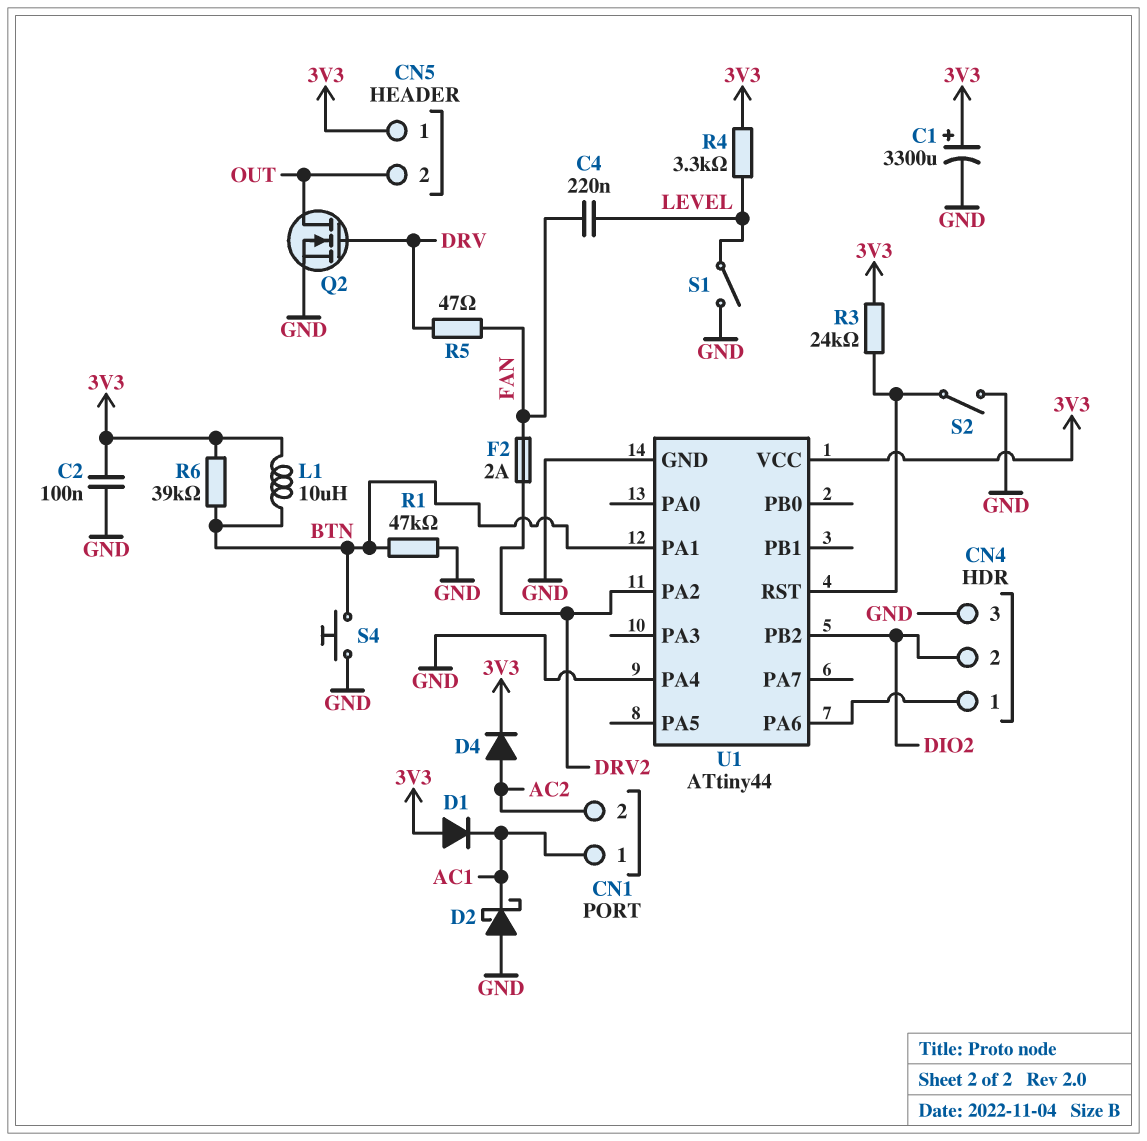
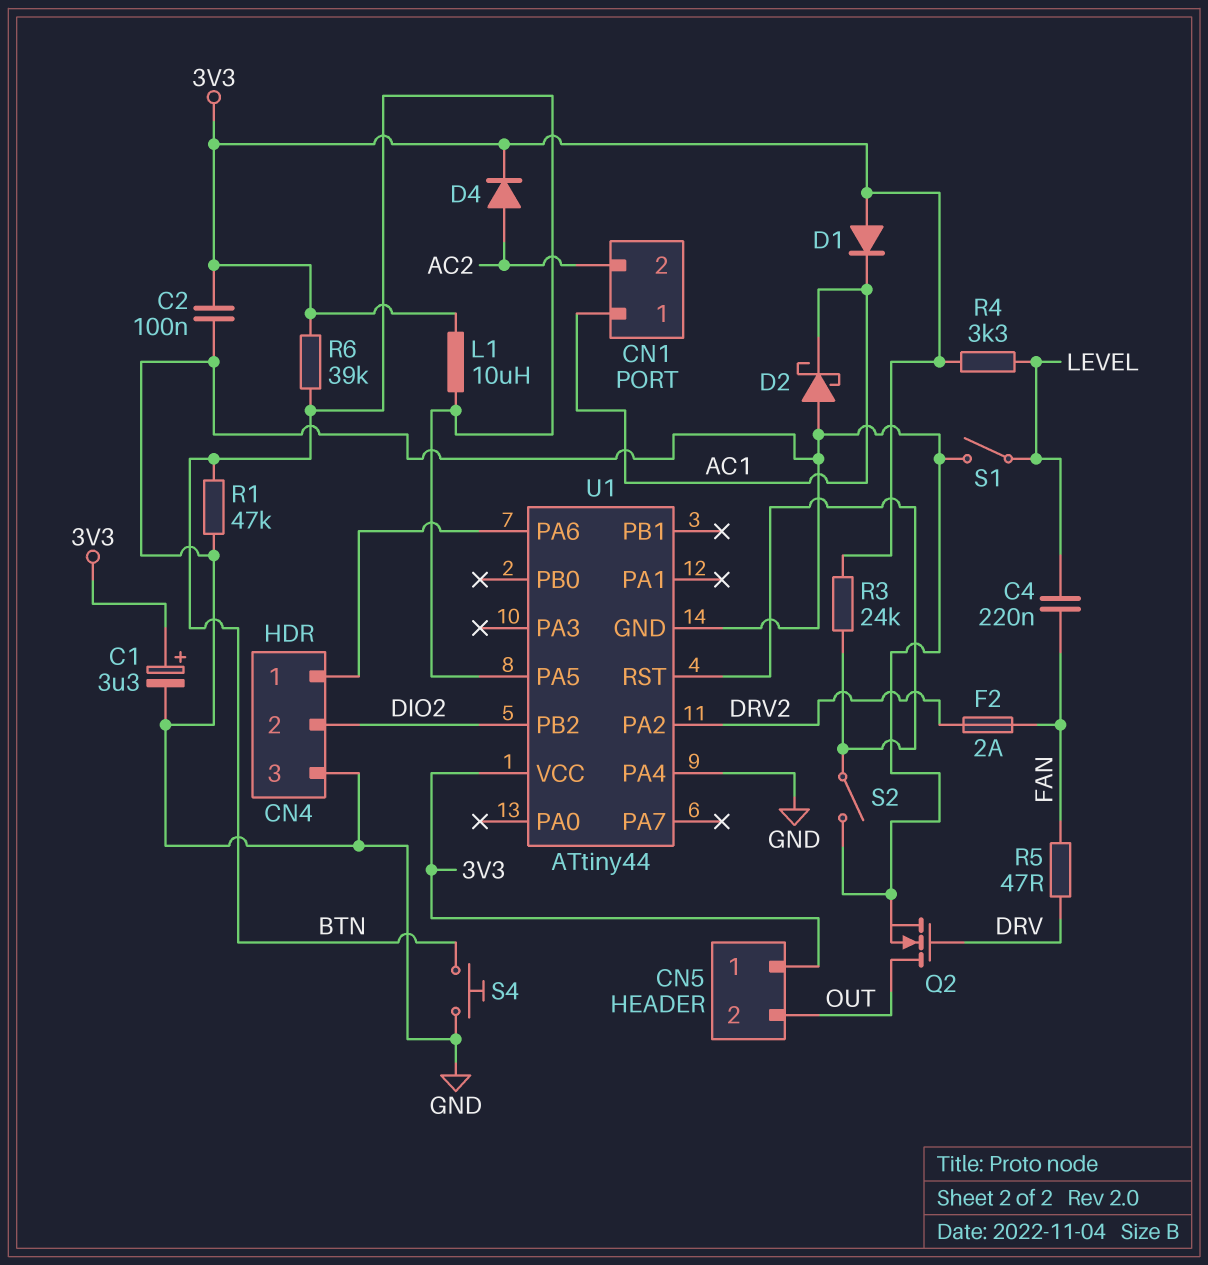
C1: 3300uF (plus 3V3, minus GND) -> 3.3uF (plus 3V3, minus GND)
U1 pin PA1: BTN -> none
U1 pin PA5: none -> BTN

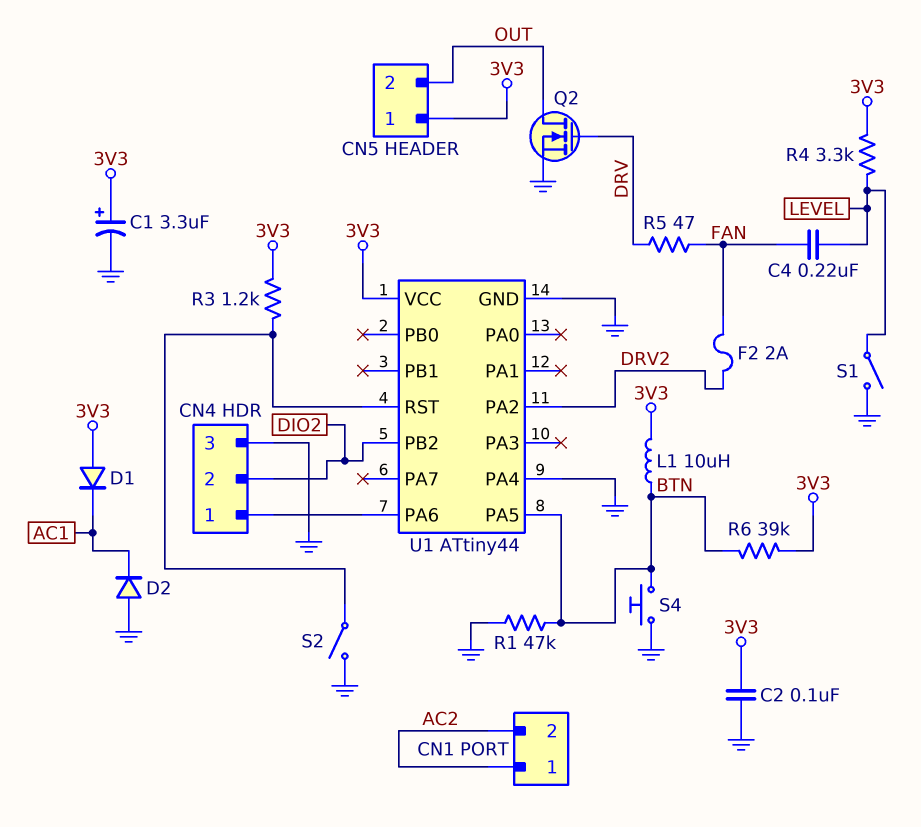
CN1 pin 1: AC1 -> AC2
D2: schottky (A GND, K AC1) -> diode (A GND, K AC1)
D4: diode (A AC2, K 3V3) -> none
R3: 24k (3V3, U1/RST) -> 1.2k (3V3, U1/RST)

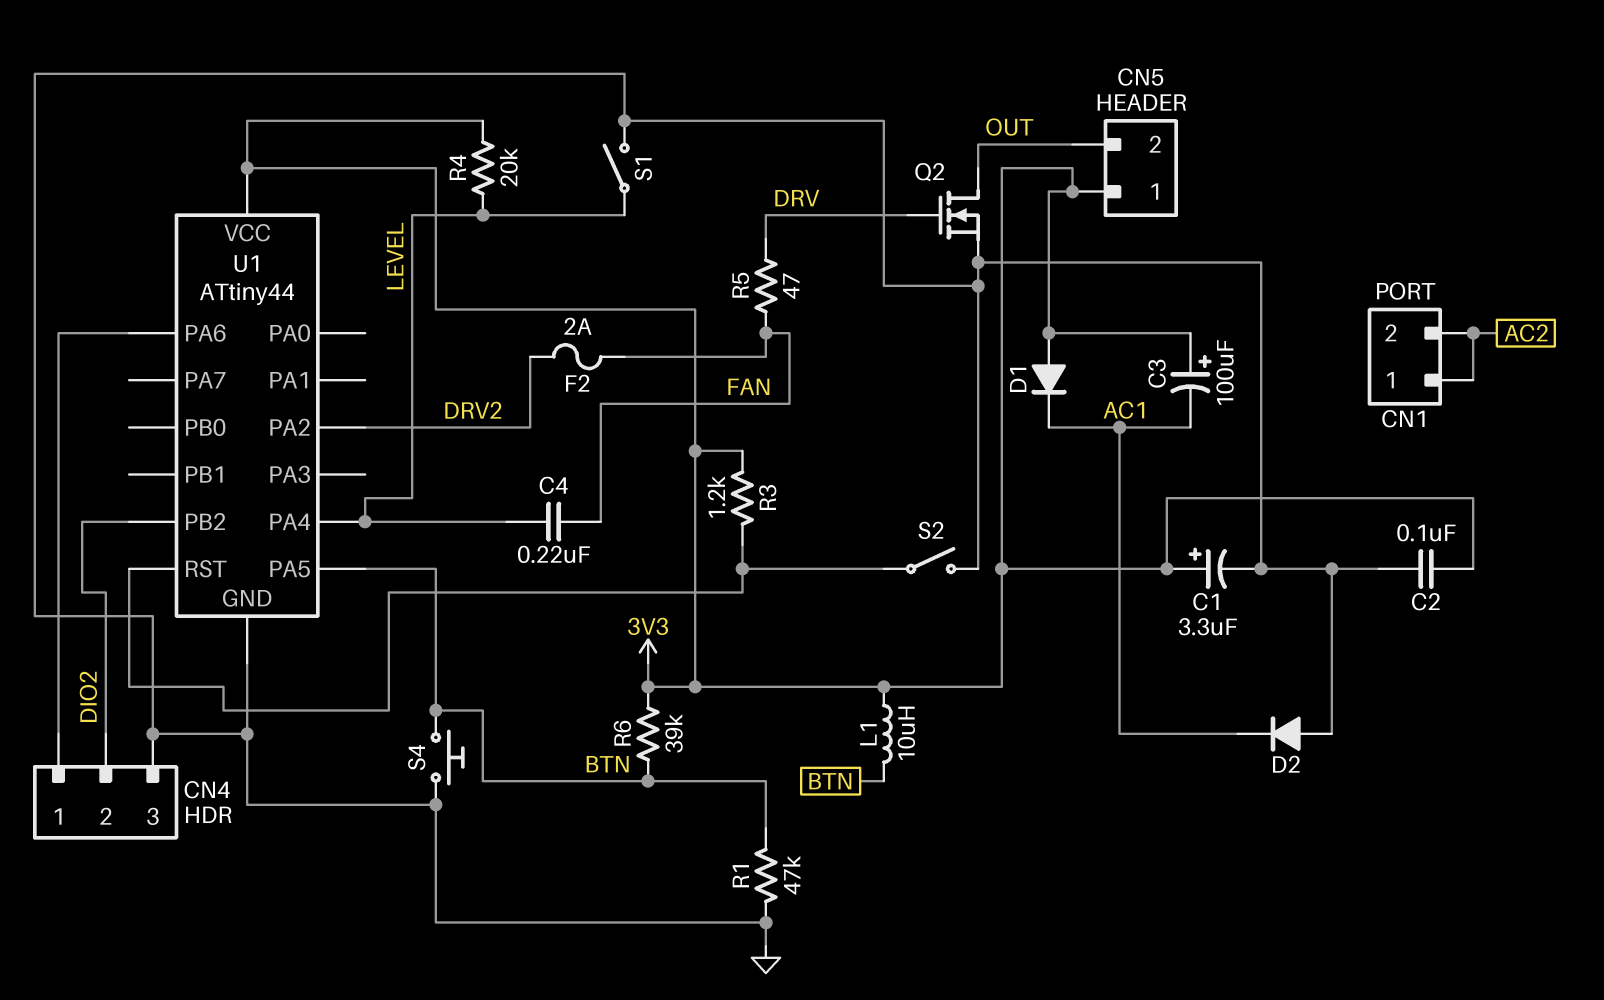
C3: none -> 100uF (plus 3V3, minus AC1)
R4: 3.3k (3V3, LEVEL) -> 20k (3V3, LEVEL)
U1 pin PA4: GND -> LEVEL

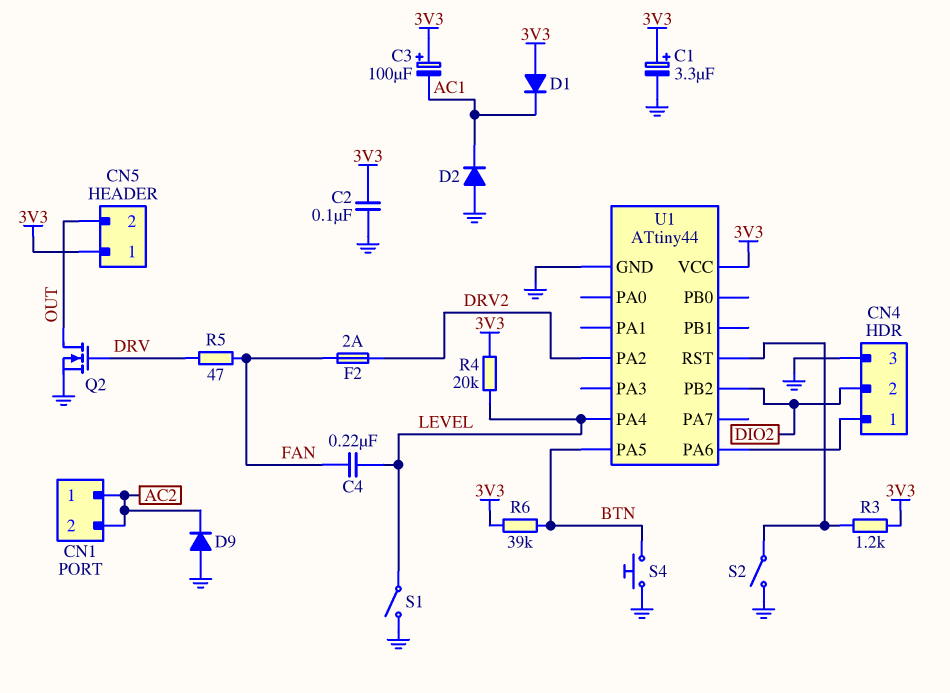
D9: none -> diode (A GND, K AC2)
L1: 10uH (3V3, BTN) -> none
R1: 47k (BTN, GND) -> none

